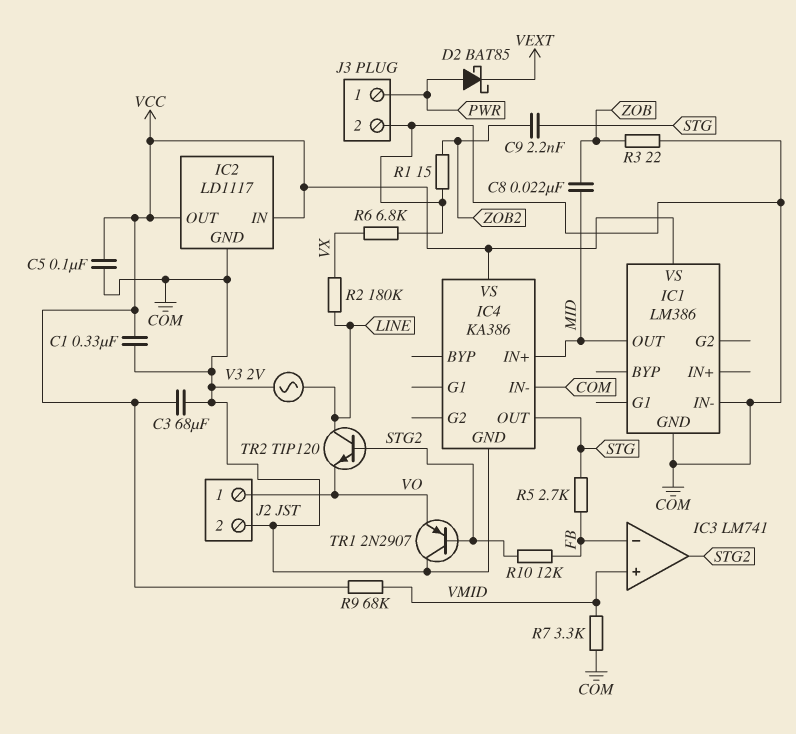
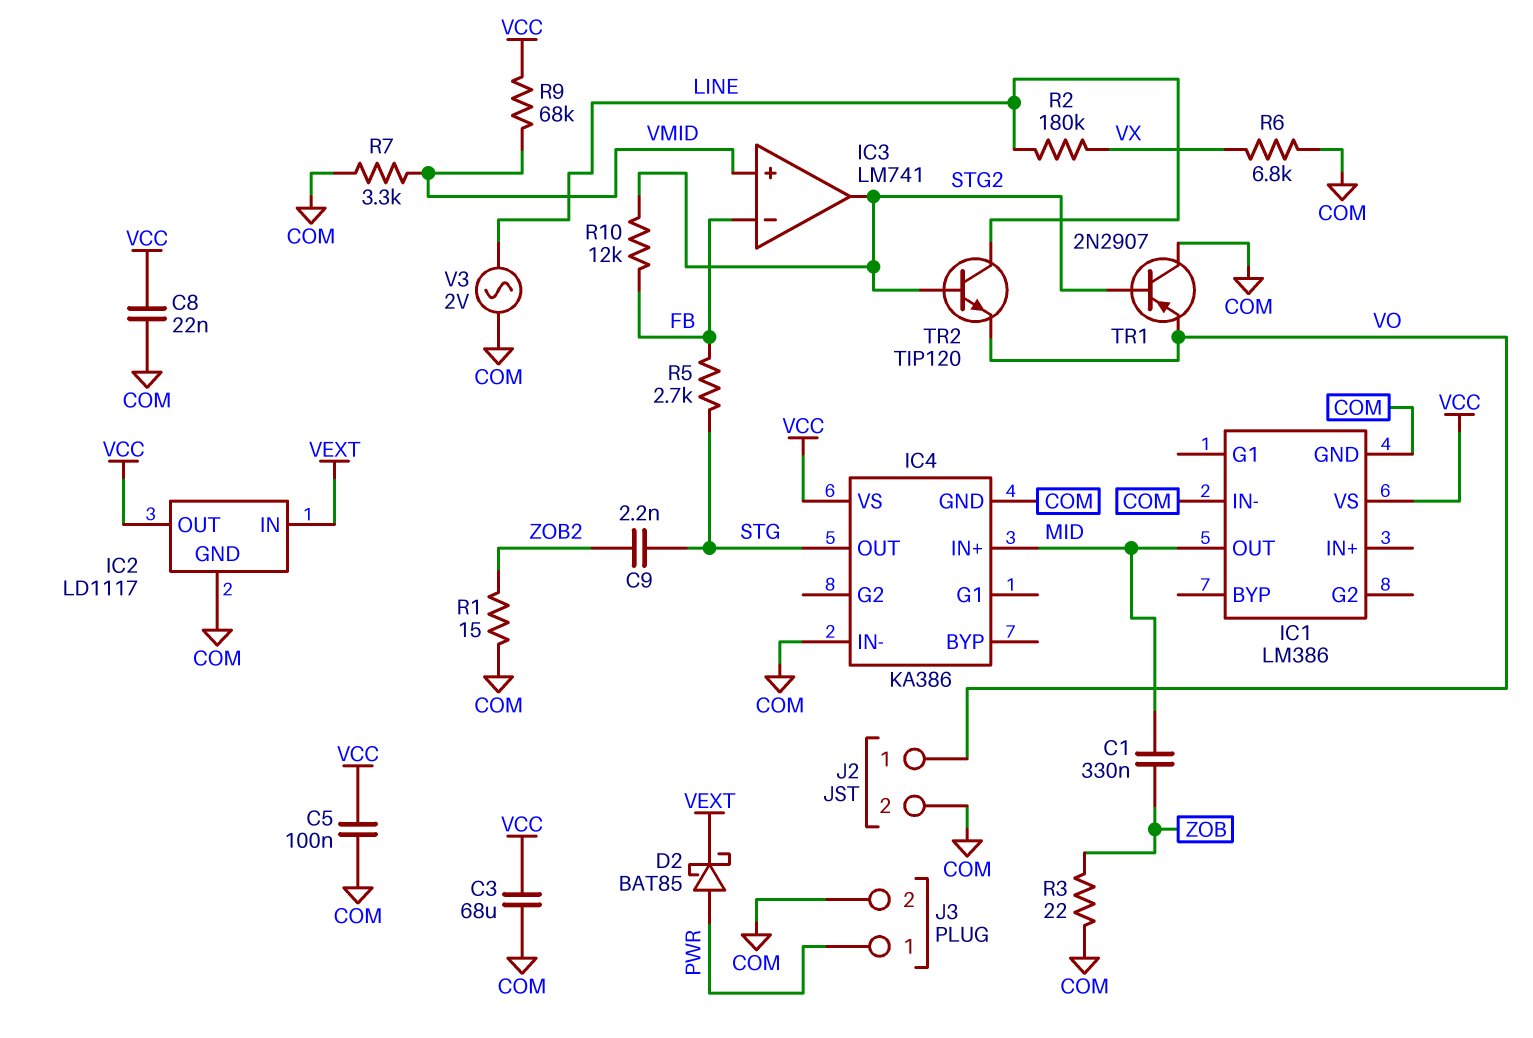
C1: 330nF (COM, VCC) -> 330nF (MID, ZOB)
C8: 22nF (MID, ZOB) -> 22nF (COM, VCC)
IC2 pin IN: VCC -> VEXT

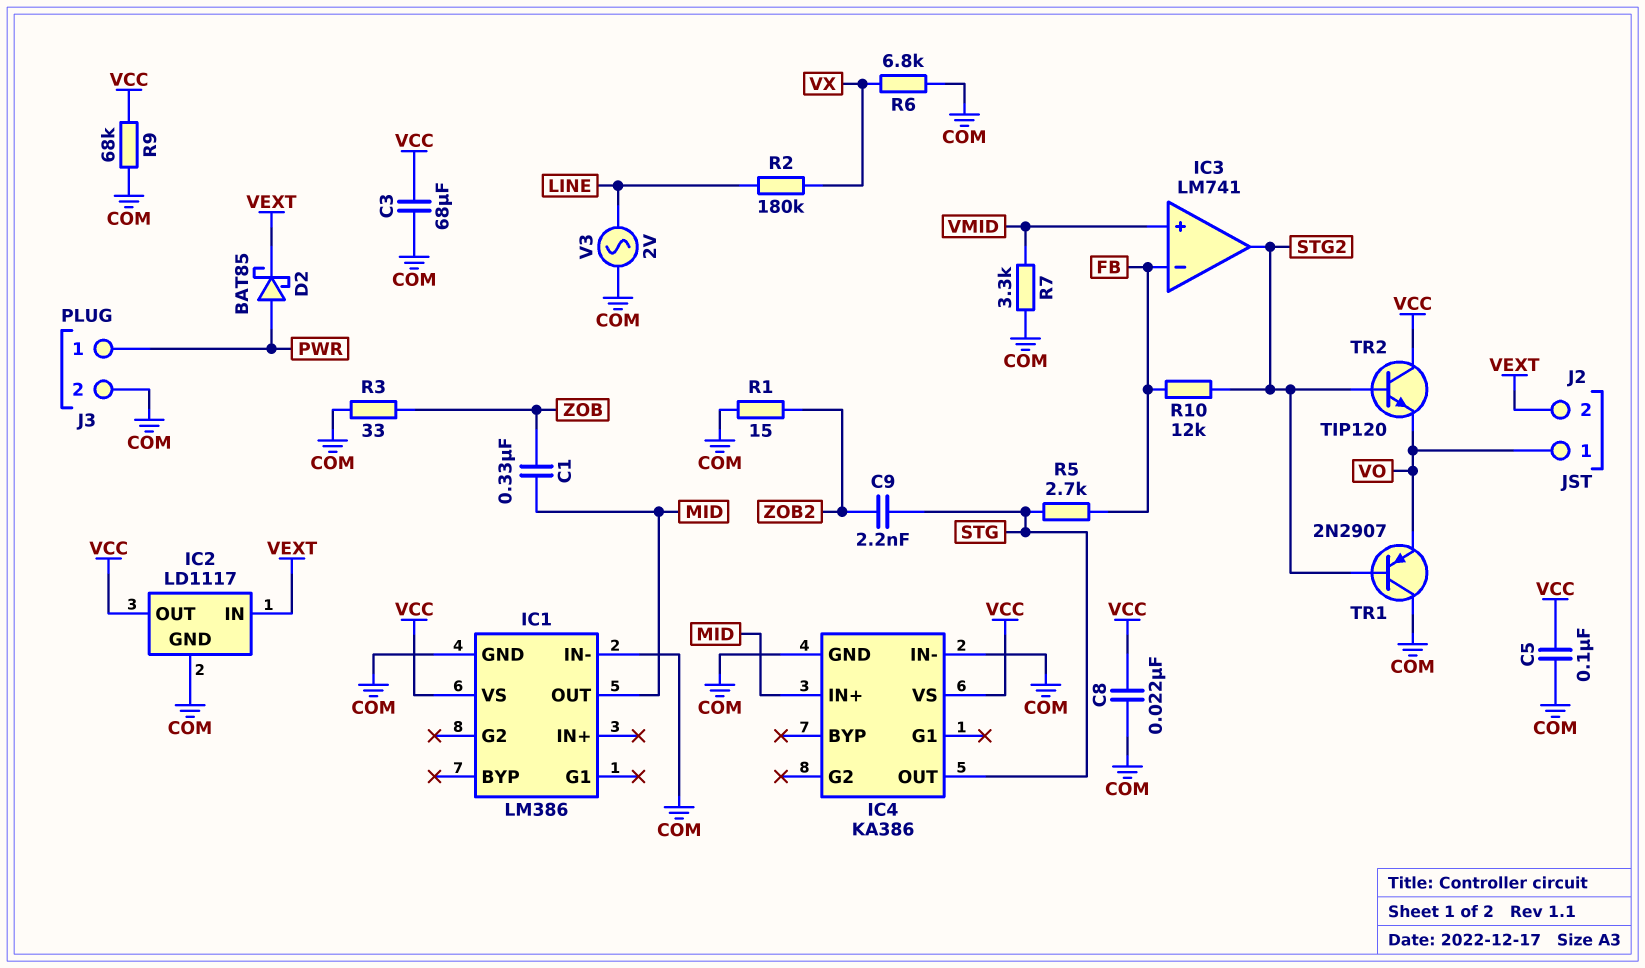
J2 pin 2: COM -> VEXT
R3: 22 (COM, ZOB) -> 33 (COM, ZOB)
R9: 68k (VCC, VMID) -> 68k (COM, VCC)
TR2: NPN TIP120 (B STG2, C LINE, E VO) -> NPN TIP120 (B STG2, C VCC, E VO)

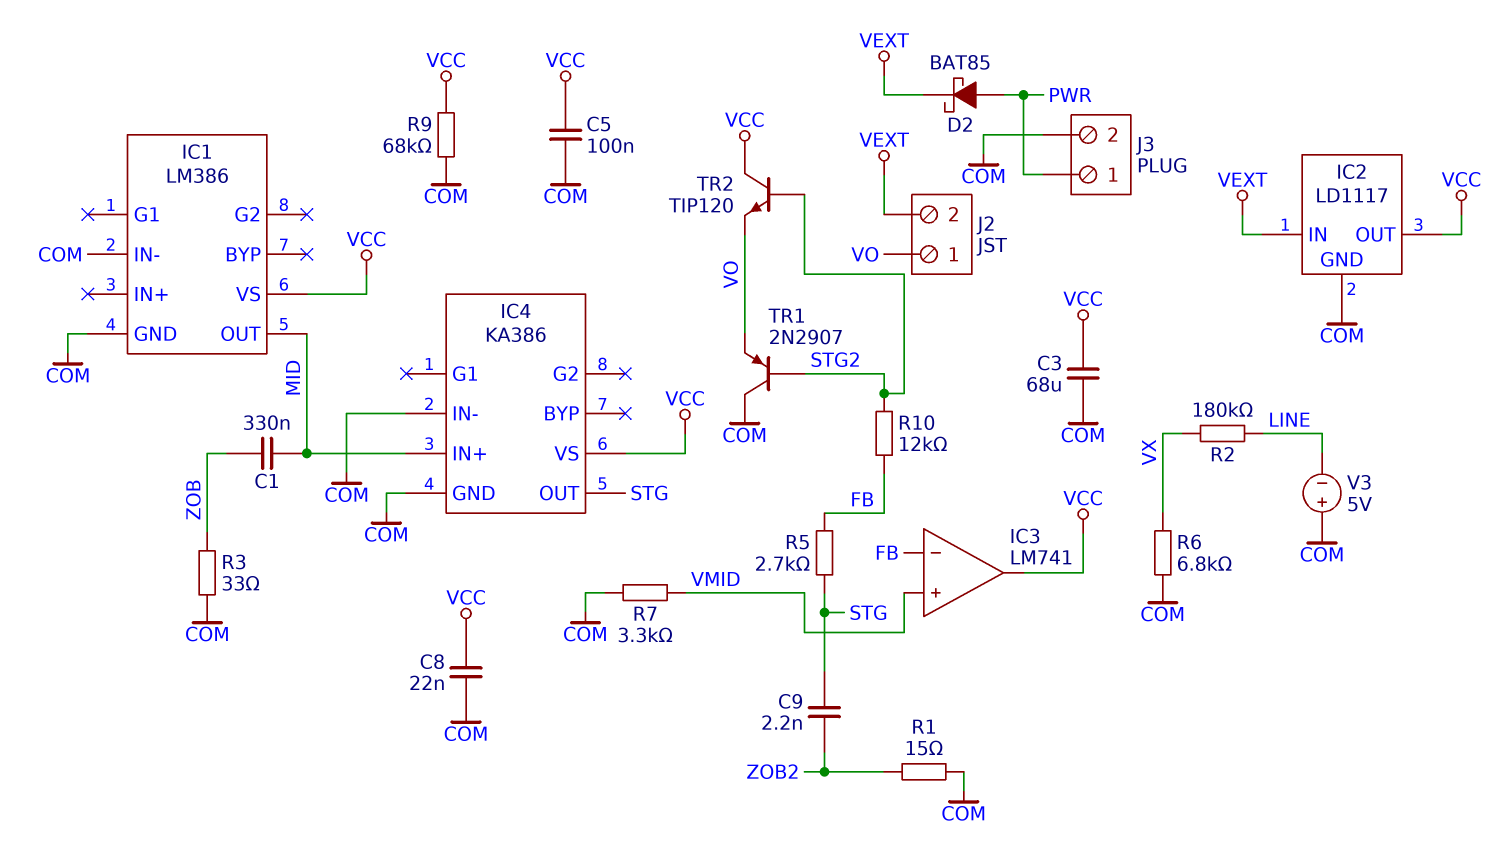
IC3 pin out: STG2 -> VCC
V3: AC 2V (COM, LINE) -> 5V (plus COM, minus LINE)

